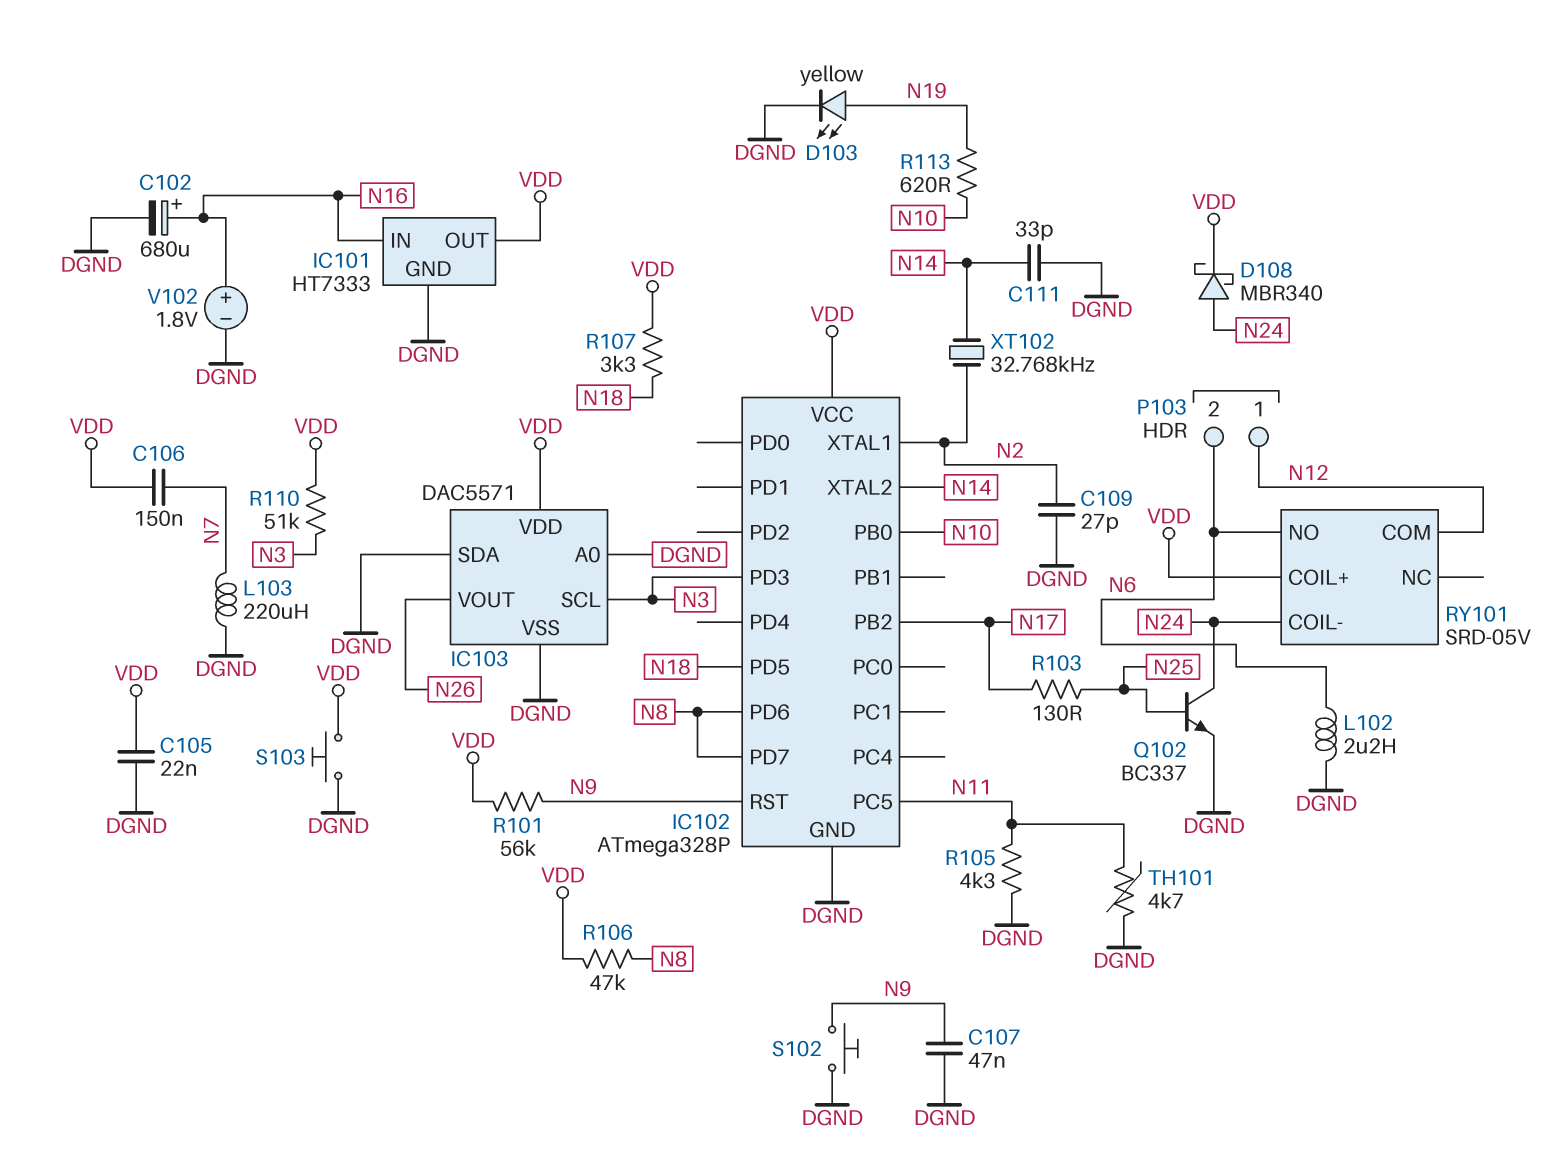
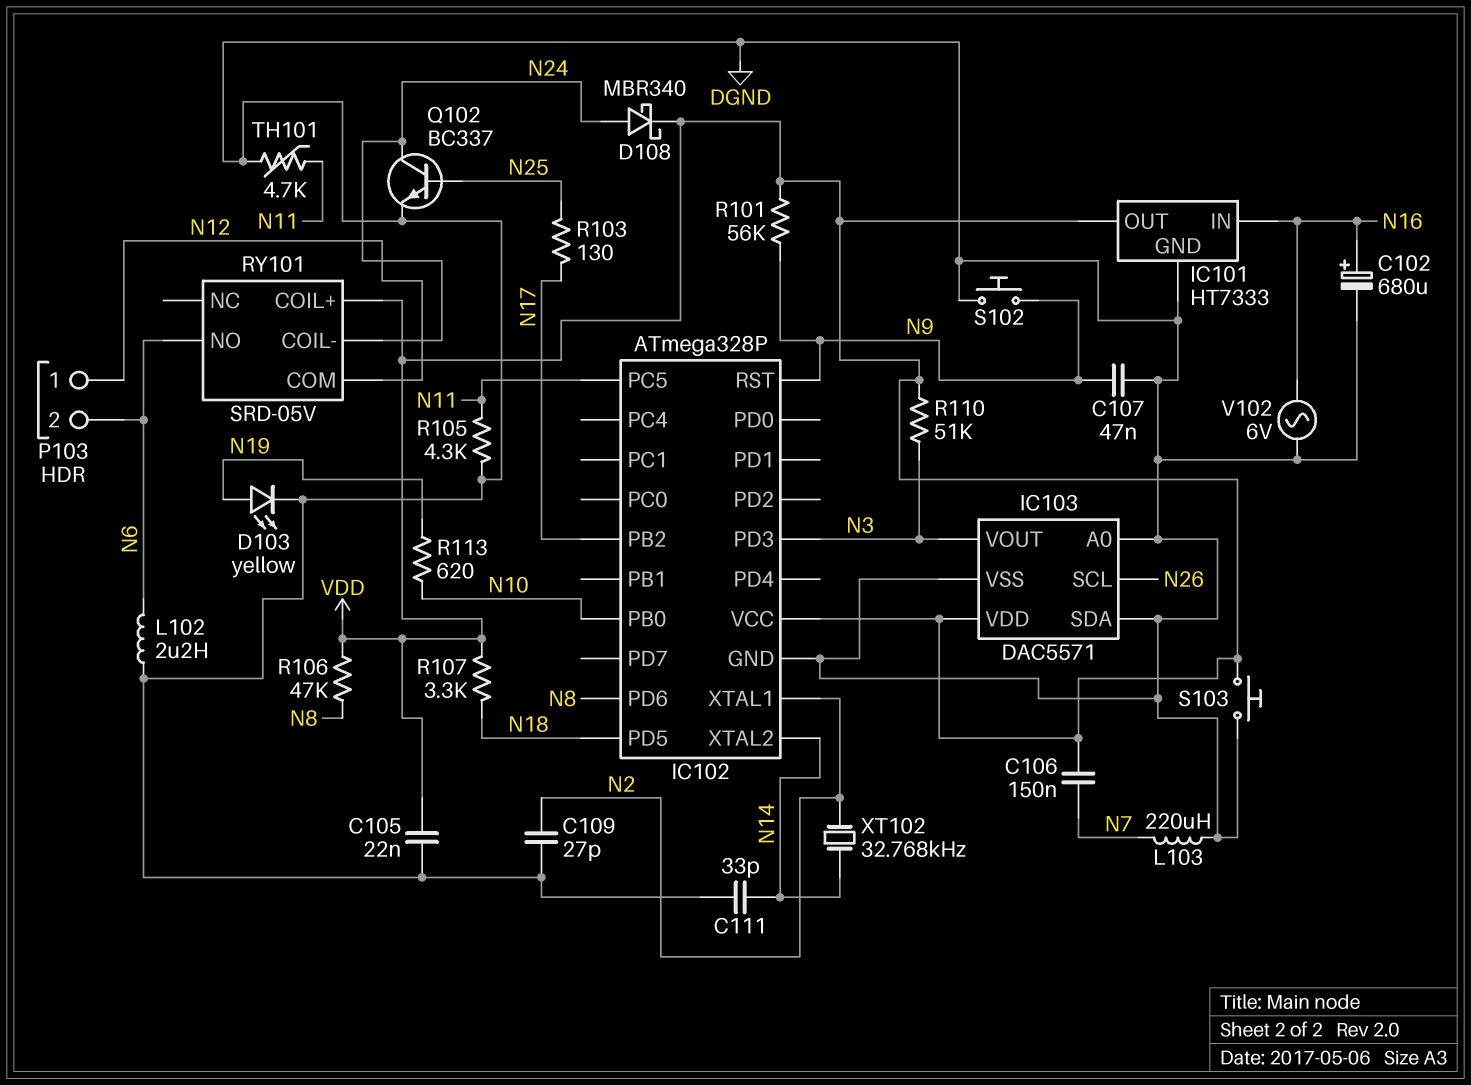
IC102 pin PD7: N8 -> none
IC103 pin SCL: N3 -> N26
IC103 pin VOUT: N26 -> N3
V102: 1.8V (plus N16, minus DGND) -> AC 6V (DGND, N16)

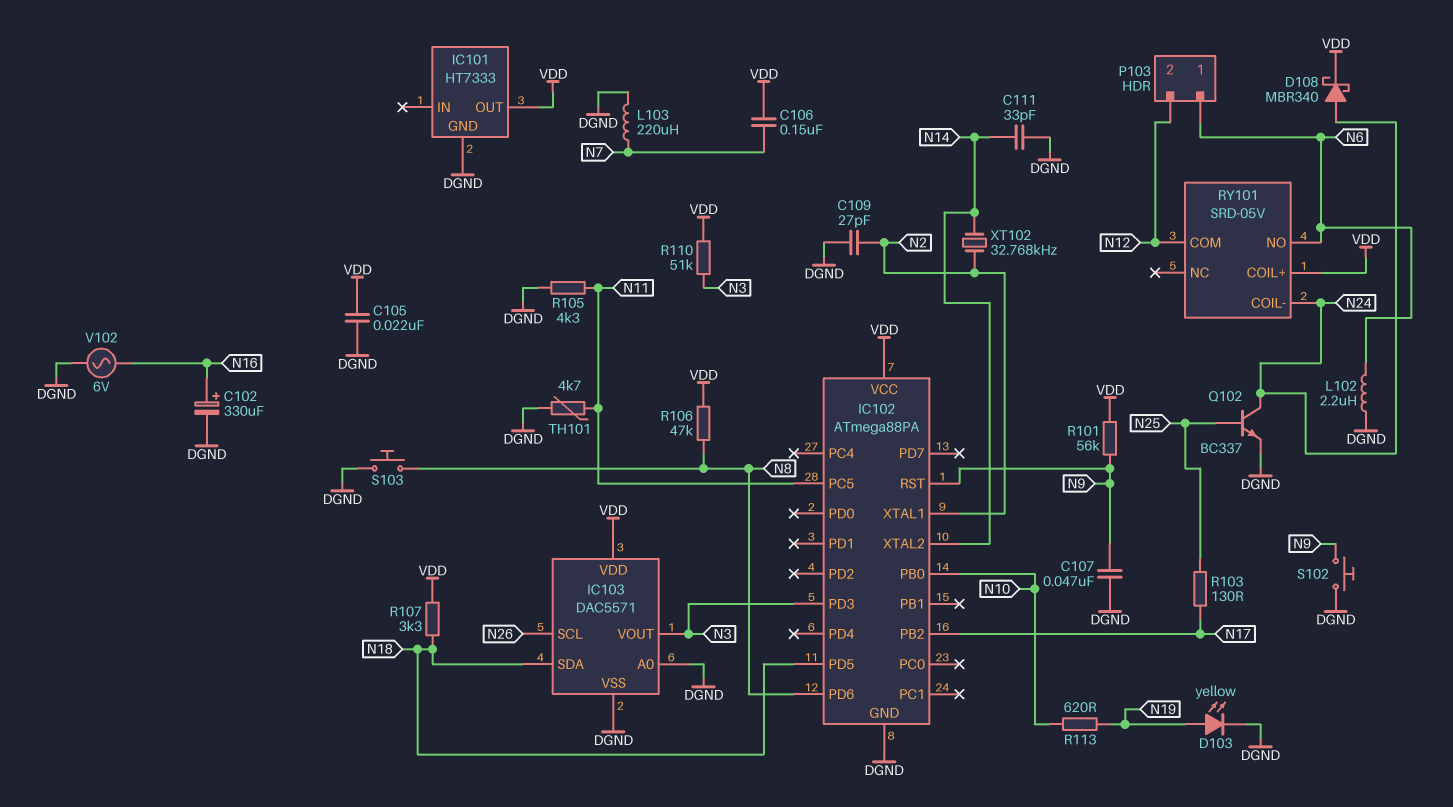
C102: 680uF (plus N16, minus DGND) -> 330uF (plus N16, minus DGND)
IC101 pin IN: N16 -> none
IC102: ATmega328P -> ATmega88PA
IC103 pin SDA: DGND -> N18
P103 pin 1: N12 -> N6
P103 pin 2: N6 -> N12
S103: button (DGND, VDD) -> button (DGND, N8)

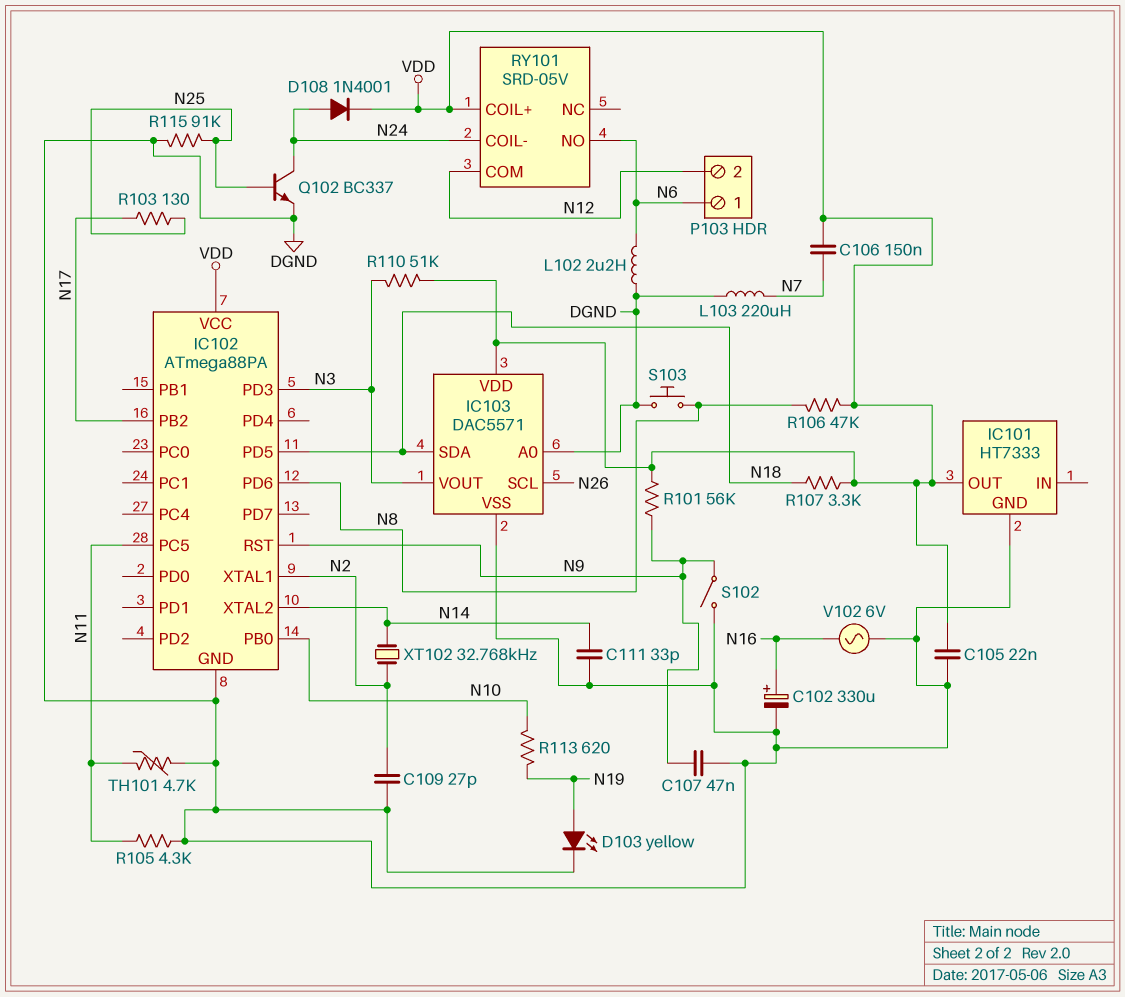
D108: schottky MBR340 (A N24, K VDD) -> diode 1N4001 (A N24, K VDD)
R115: none -> 91k (DGND, N25)
S102: button (DGND, N9) -> switch (DGND, N9)

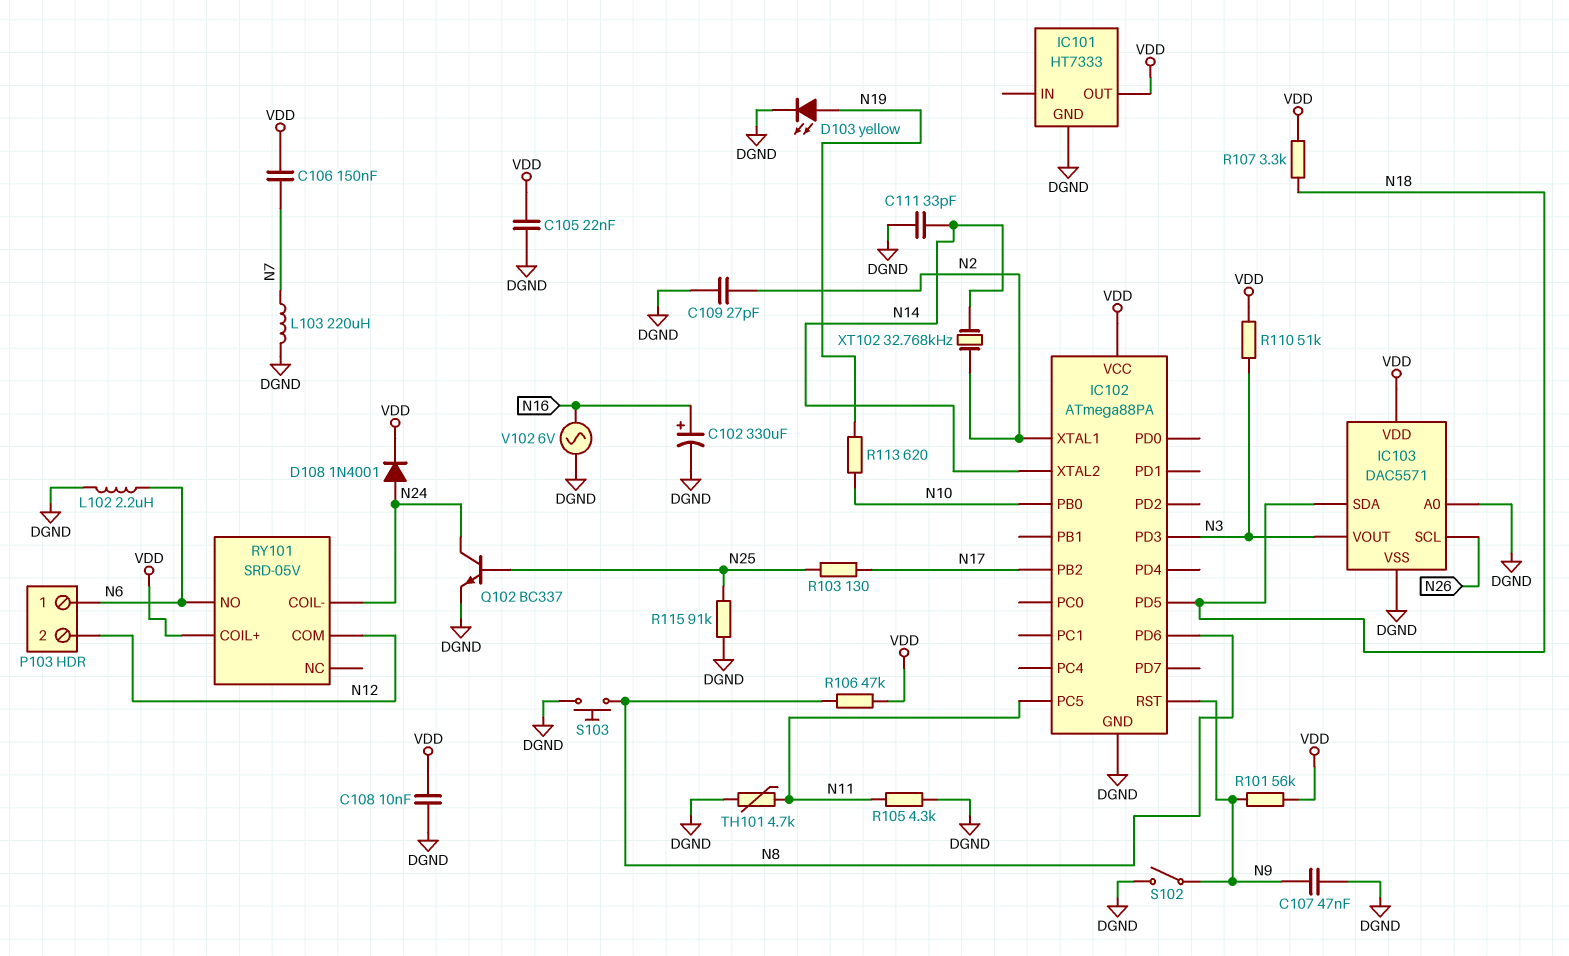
C108: none -> 10nF (DGND, VDD)

